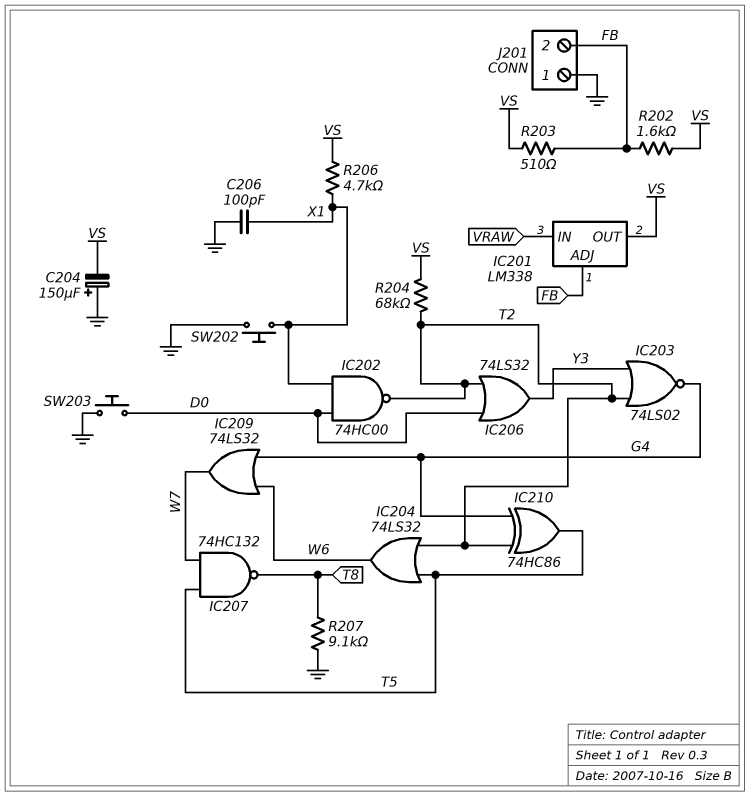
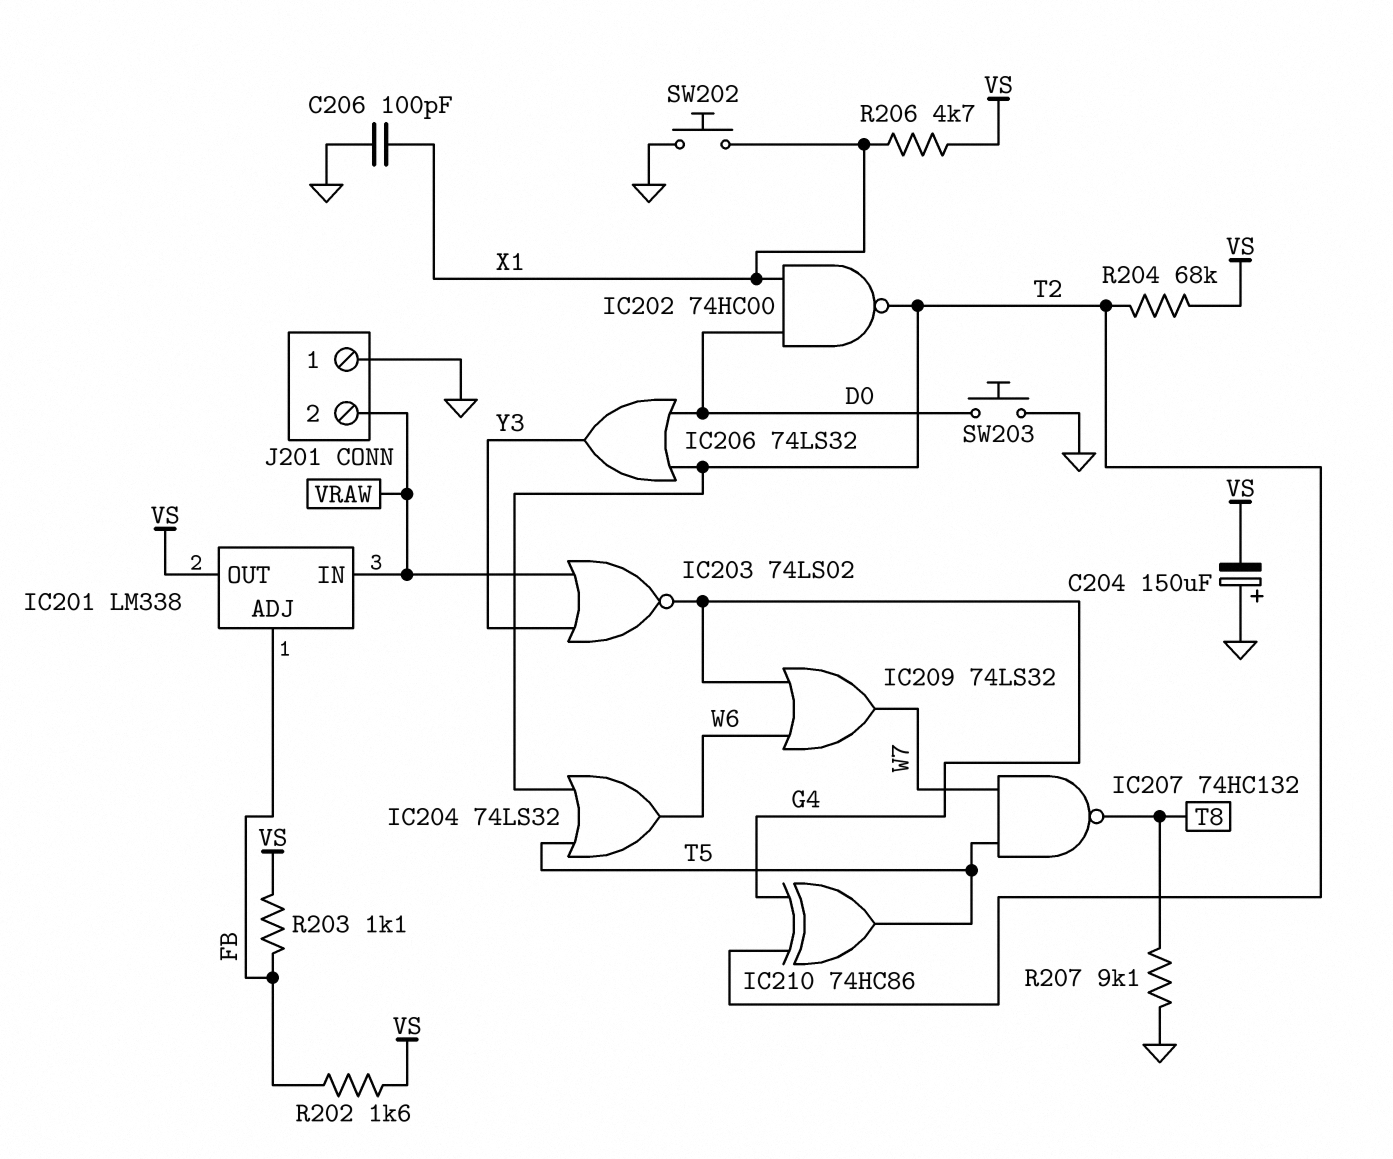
IC203: NOR 74LS02 (in T2, in Y3, out G4) -> NOR 74LS02 (in VRAW, in Y3, out G4)
J201 pin 2: FB -> VRAW
R203: 510 (FB, VS) -> 1.1k (FB, VS)

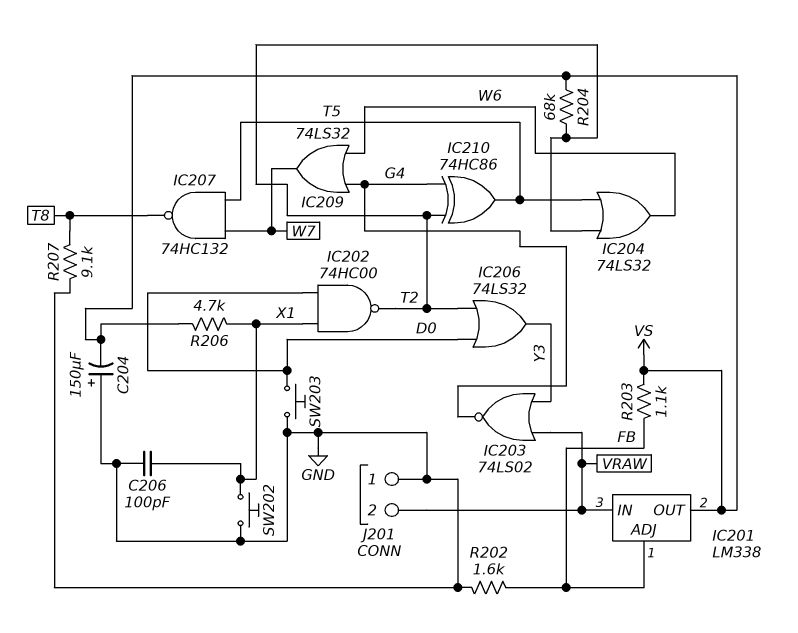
R202: 1.6k (FB, VS) -> 1.6k (FB, GND)

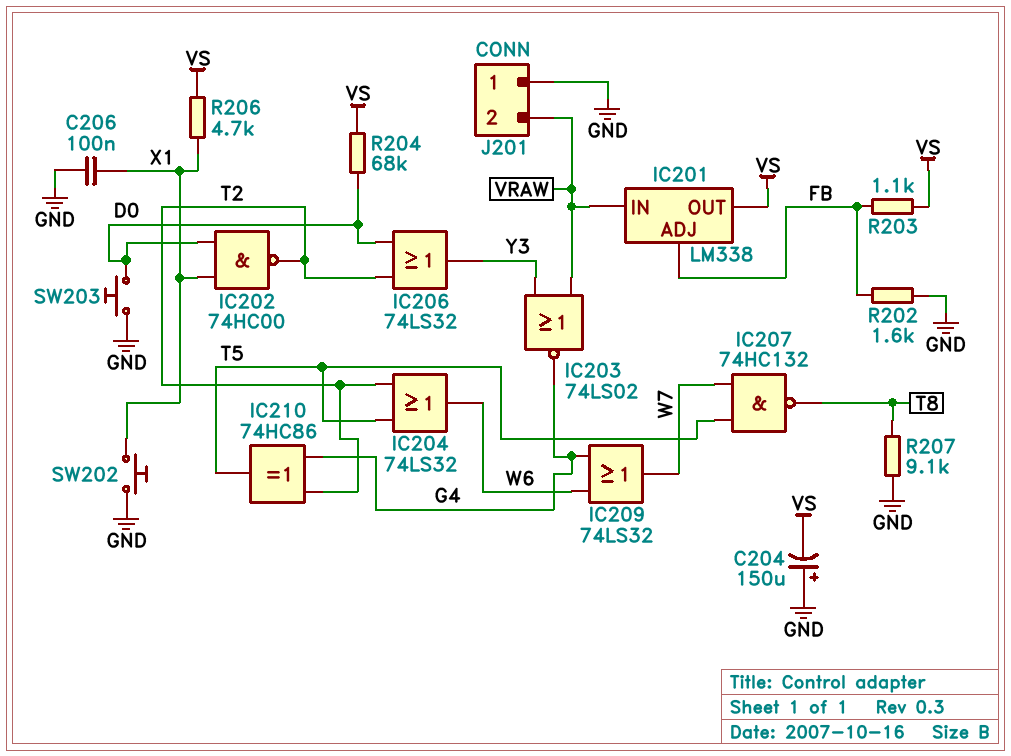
C206: 100pF (GND, X1) -> 100nF (GND, X1)
R204: 68k (T2, VS) -> 68k (D0, VS)

